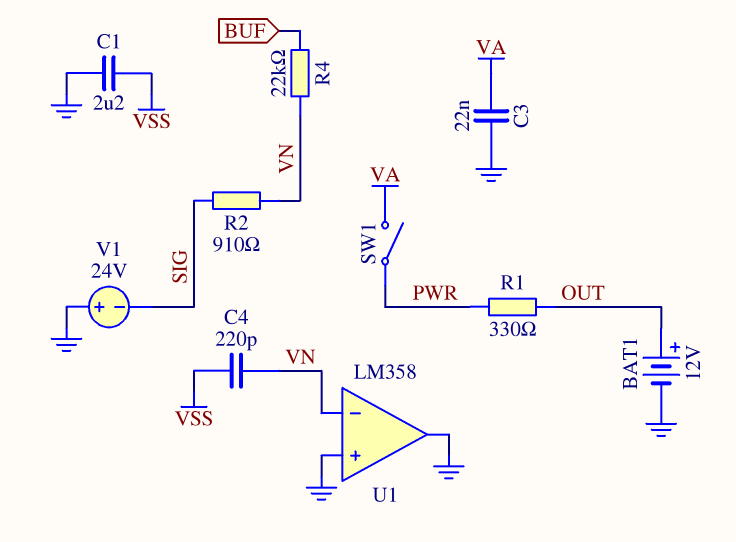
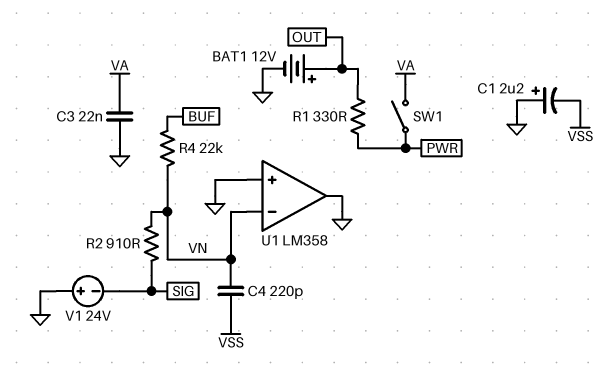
C1: 2.2uF (GND, VSS) -> 2.2uF (plus GND, minus VSS)

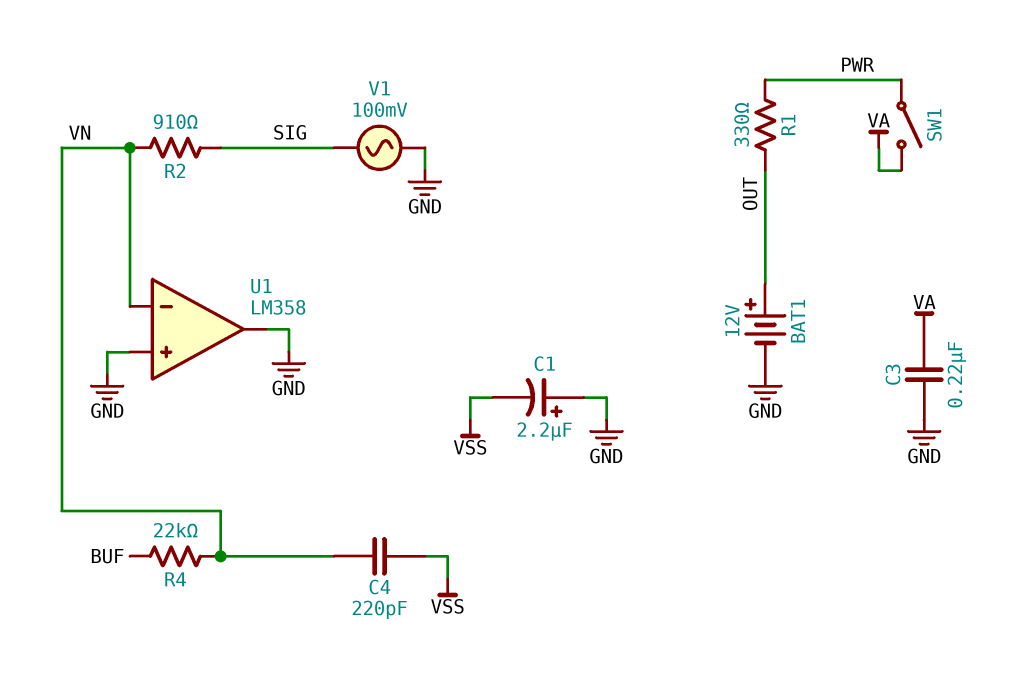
C3: 22nF (GND, VA) -> 220nF (GND, VA)
V1: 24V (plus GND, minus SIG) -> AC 100mV (GND, SIG)

